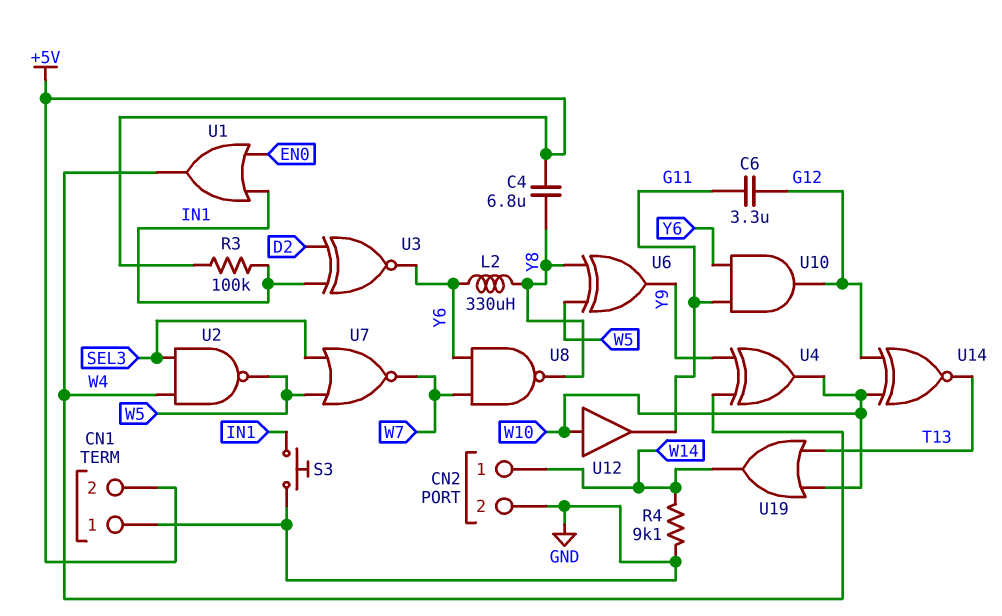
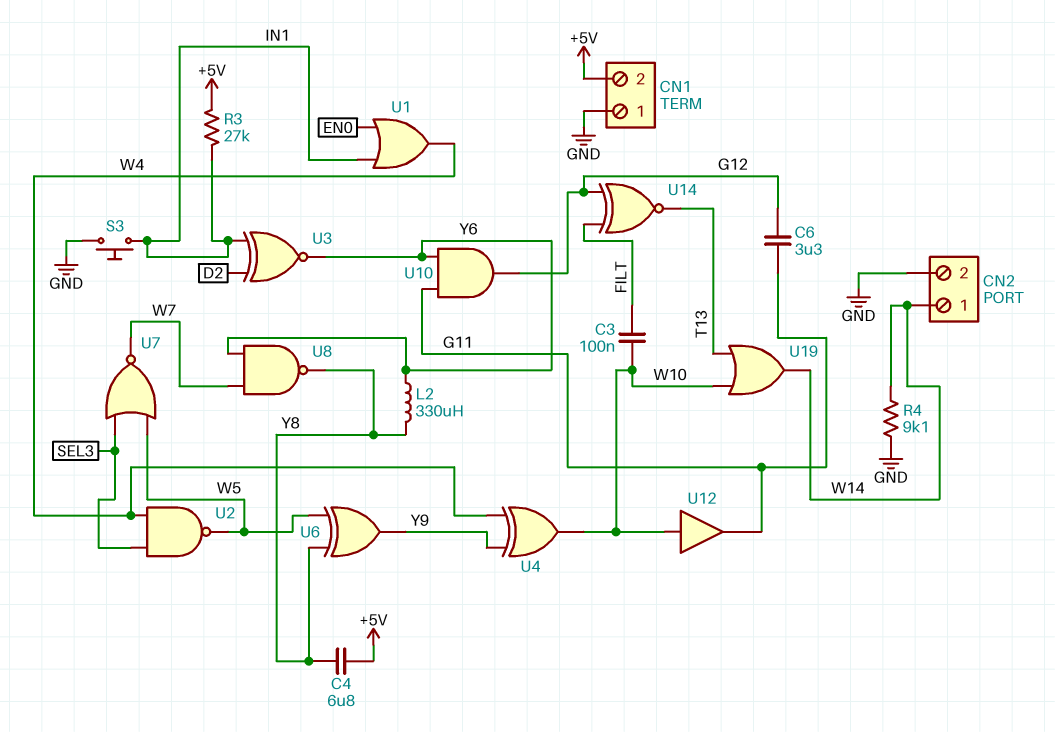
C3: none -> 100nF (FILT, W10)
R3: 100k (+5V, IN1) -> 27k (+5V, IN1)
U14: XNOR (in G12, in W10, out T13) -> XNOR (in FILT, in G12, out T13)

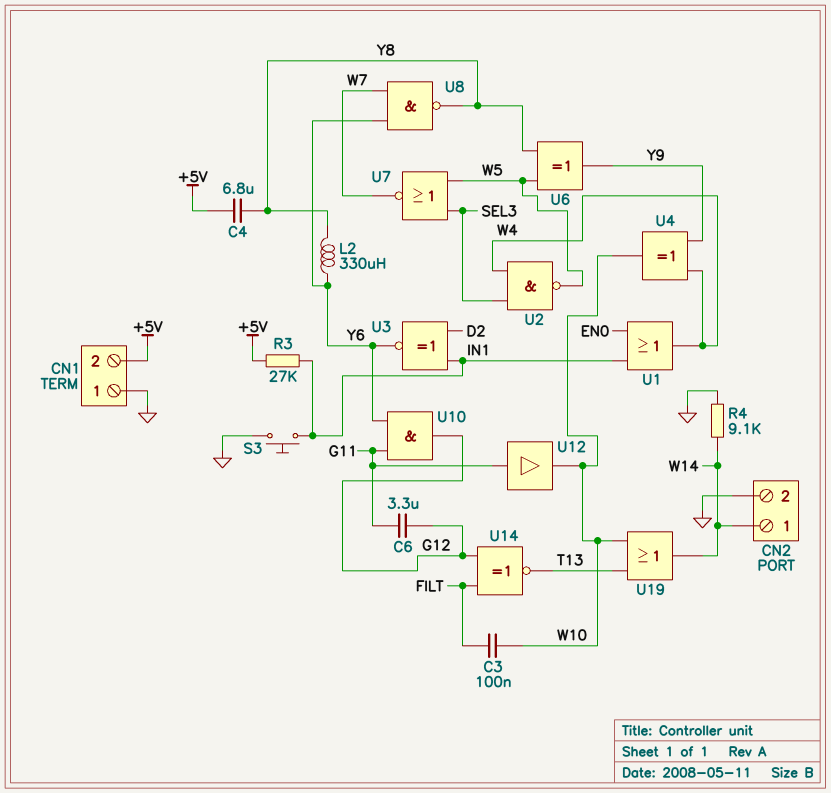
U12: buffer (in W10, out G11) -> buffer (in G11, out W10)

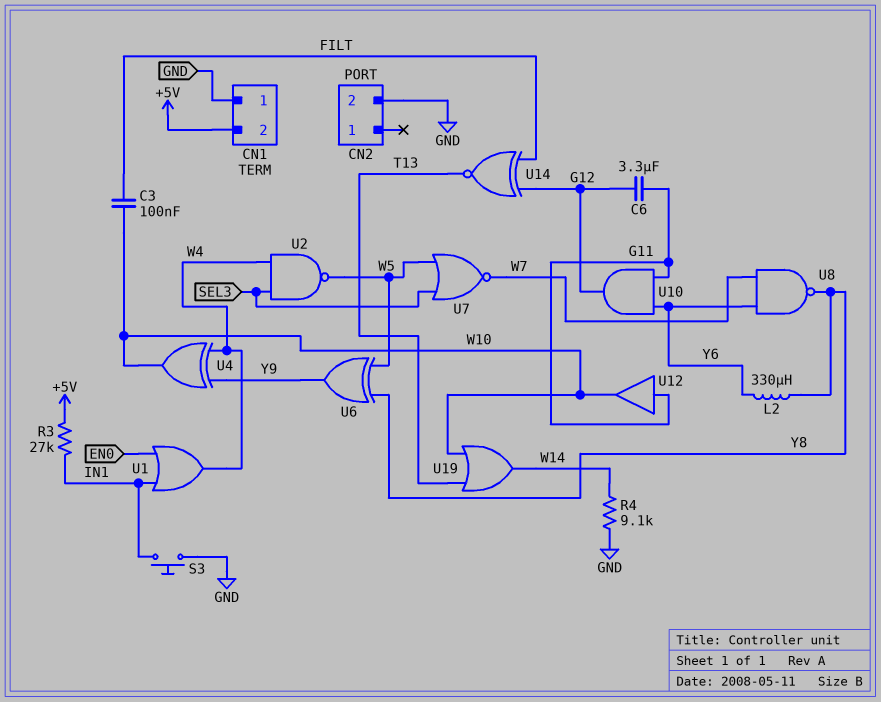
C4: 6.8uF (+5V, Y8) -> none
CN2 pin 1: W14 -> none
U3: XNOR (in D2, in IN1, out Y6) -> none

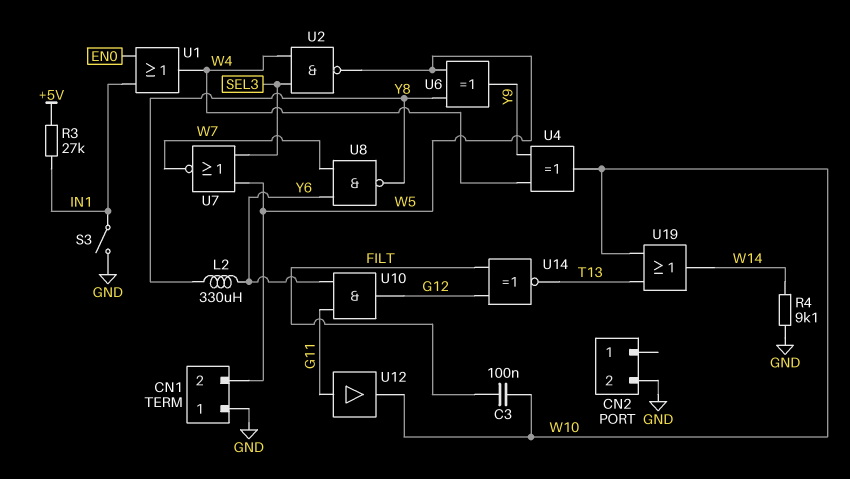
C6: 3.3uF (G11, G12) -> none
CN1 pin 2: +5V -> W5
S3: button (GND, IN1) -> switch (GND, IN1)

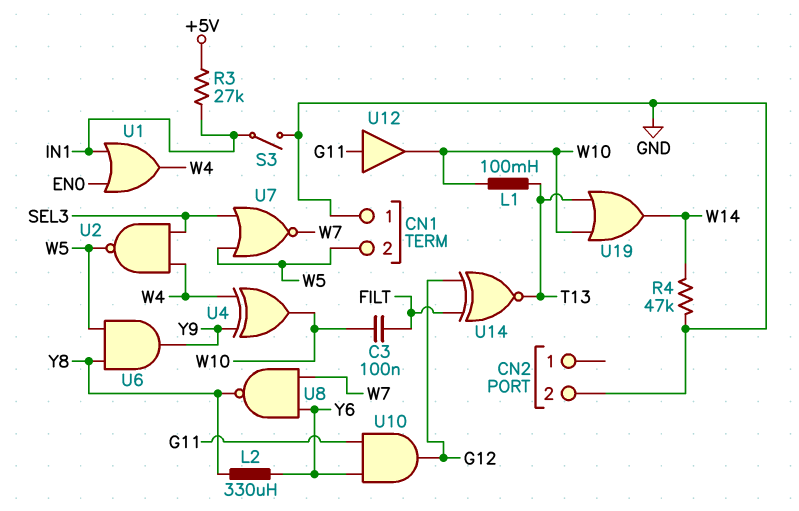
L1: none -> 100mH (T13, W10)
R4: 9.1k (GND, W14) -> 47k (GND, W14)
U6: XOR (in W5, in Y8, out Y9) -> AND (in W5, in Y8, out Y9)

